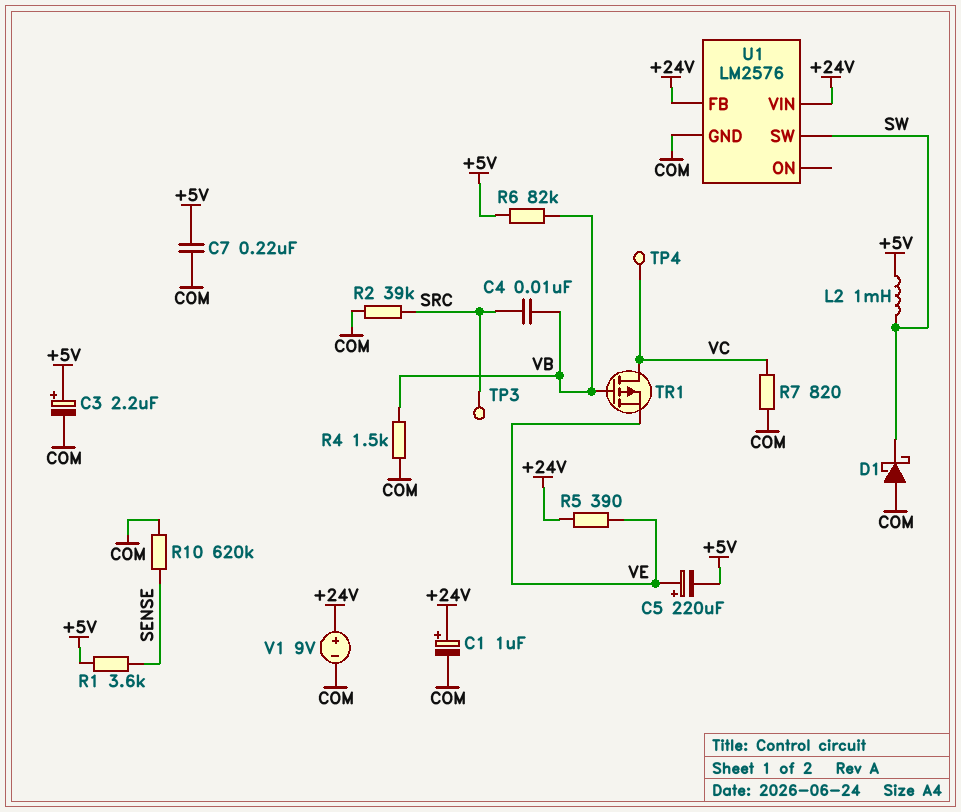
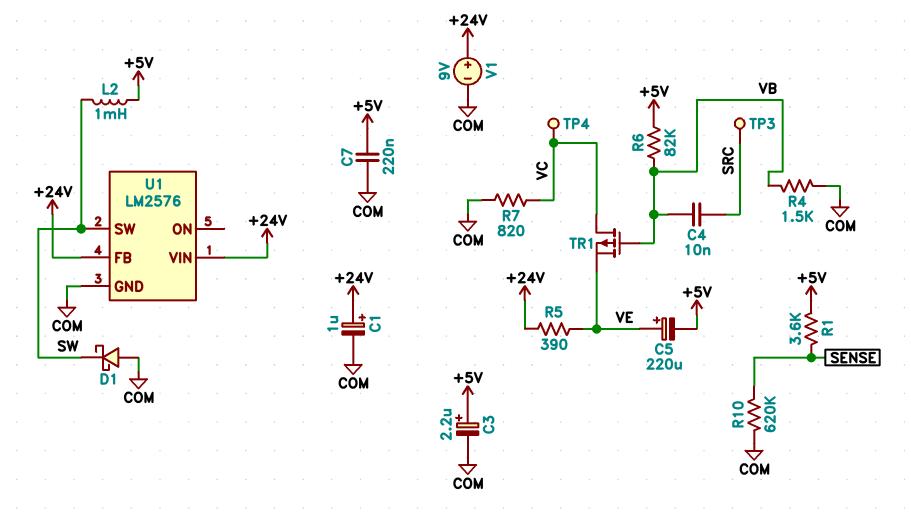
R2: 39k (COM, SRC) -> none

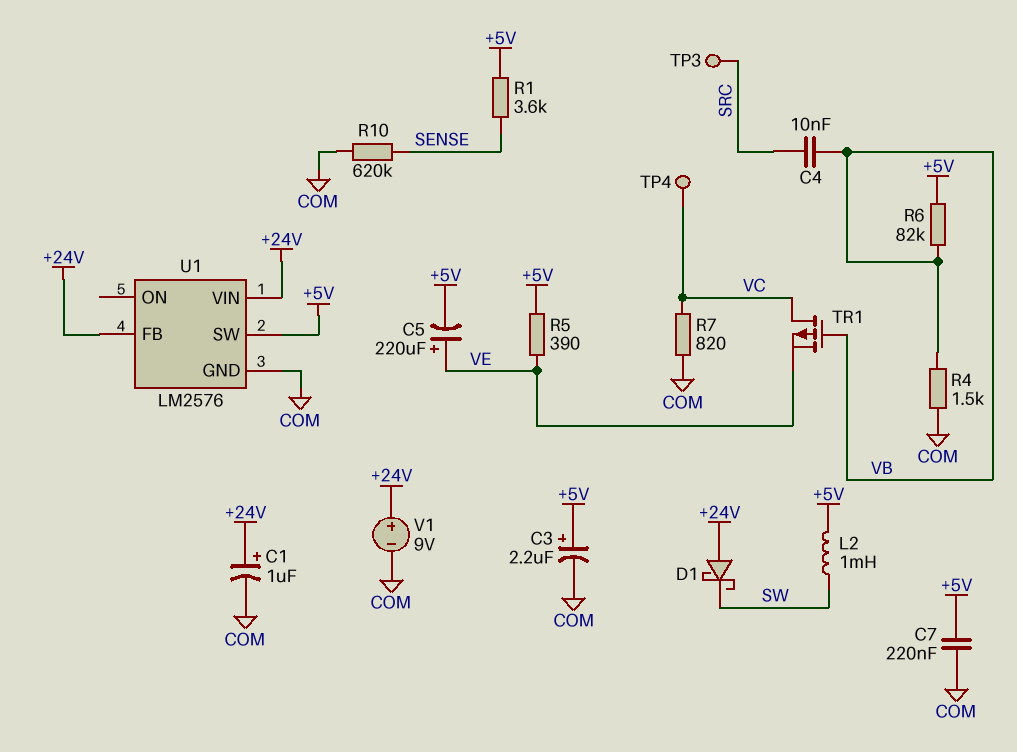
D1: schottky (A COM, K SW) -> schottky (A +24V, K SW)
R5: 390 (+24V, VE) -> 390 (+5V, VE)
U1 pin SW: SW -> +5V

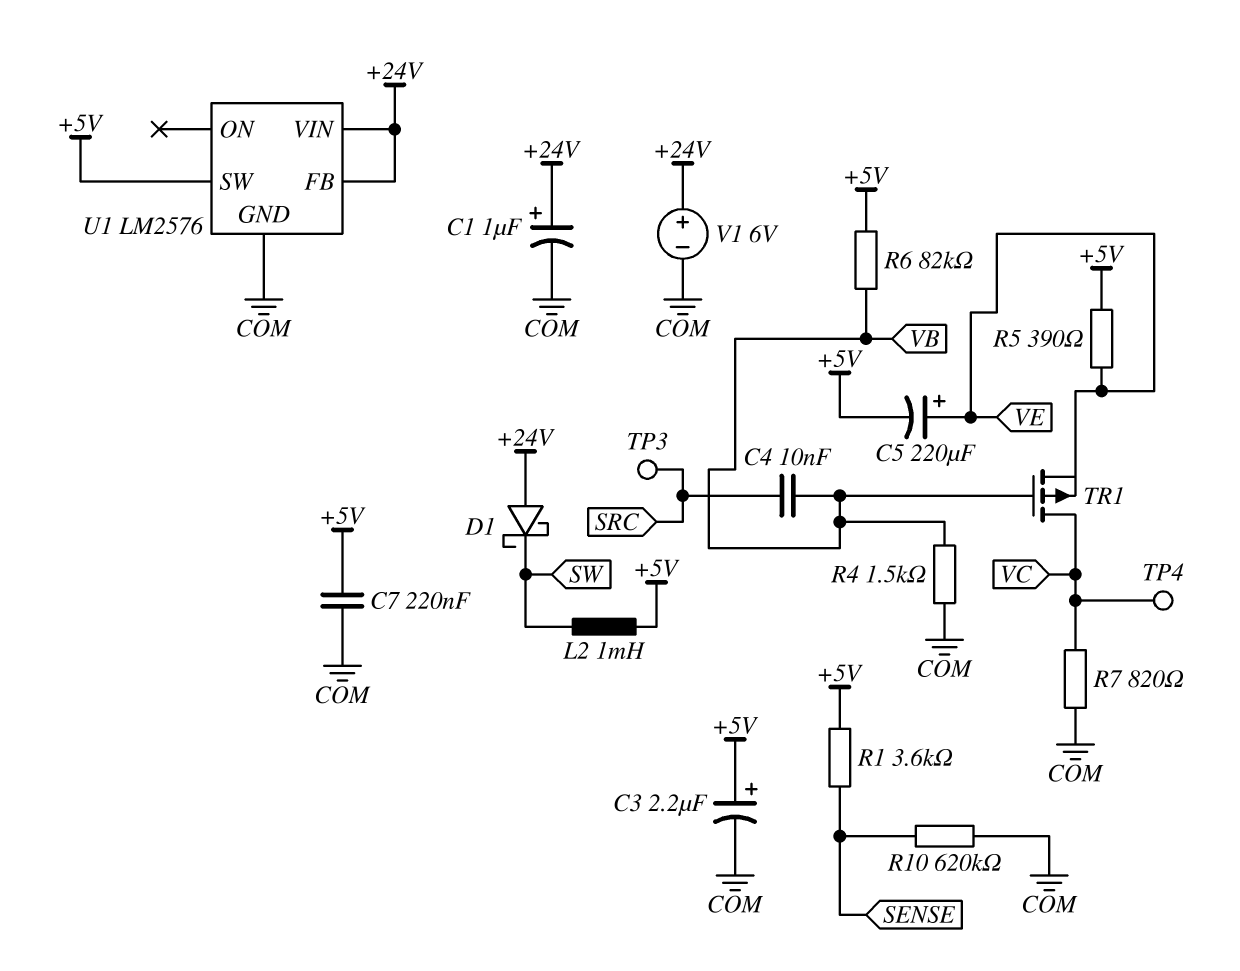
V1: 9V (plus +24V, minus COM) -> 6V (plus +24V, minus COM)

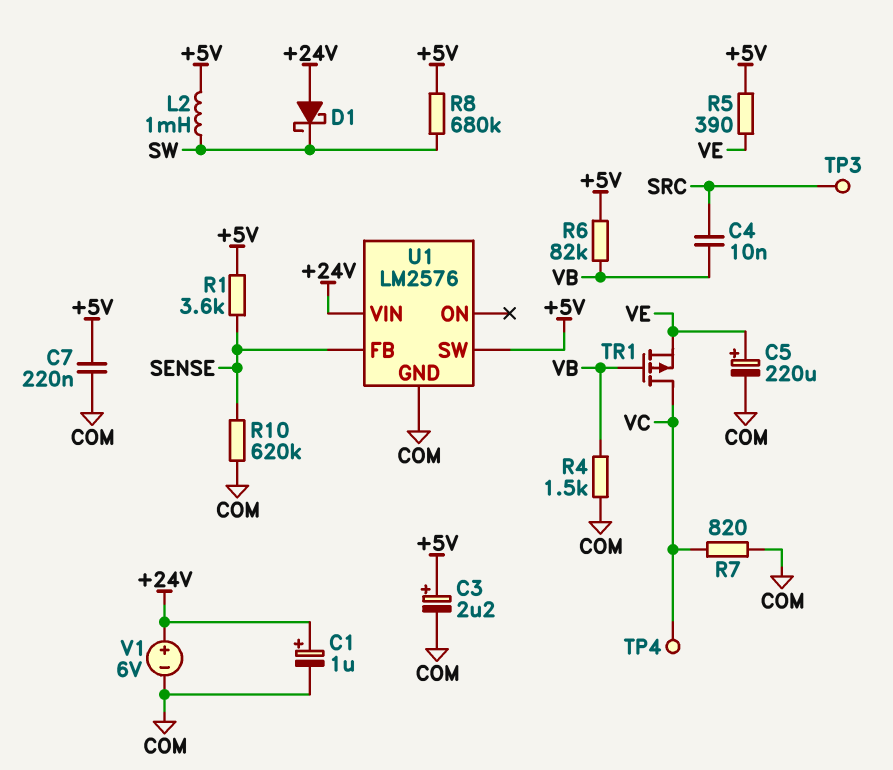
C5: 220uF (plus VE, minus +5V) -> 220uF (plus VE, minus COM)
R8: none -> 680k (+5V, SW)
U1 pin FB: +24V -> SENSE

